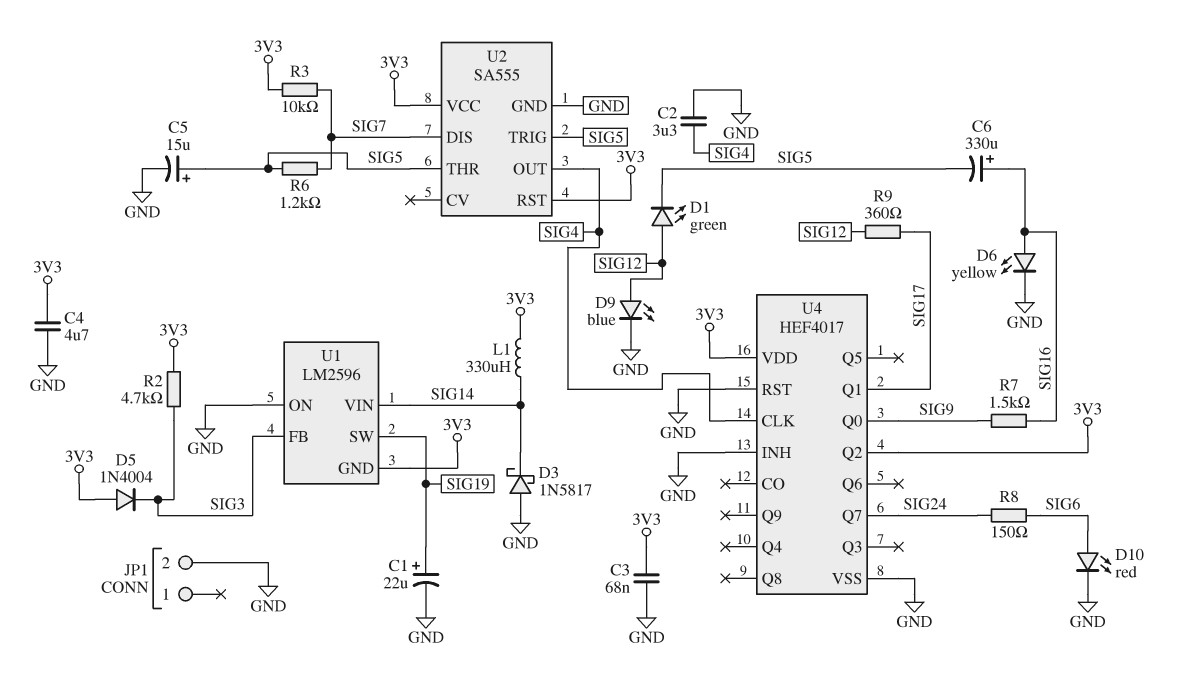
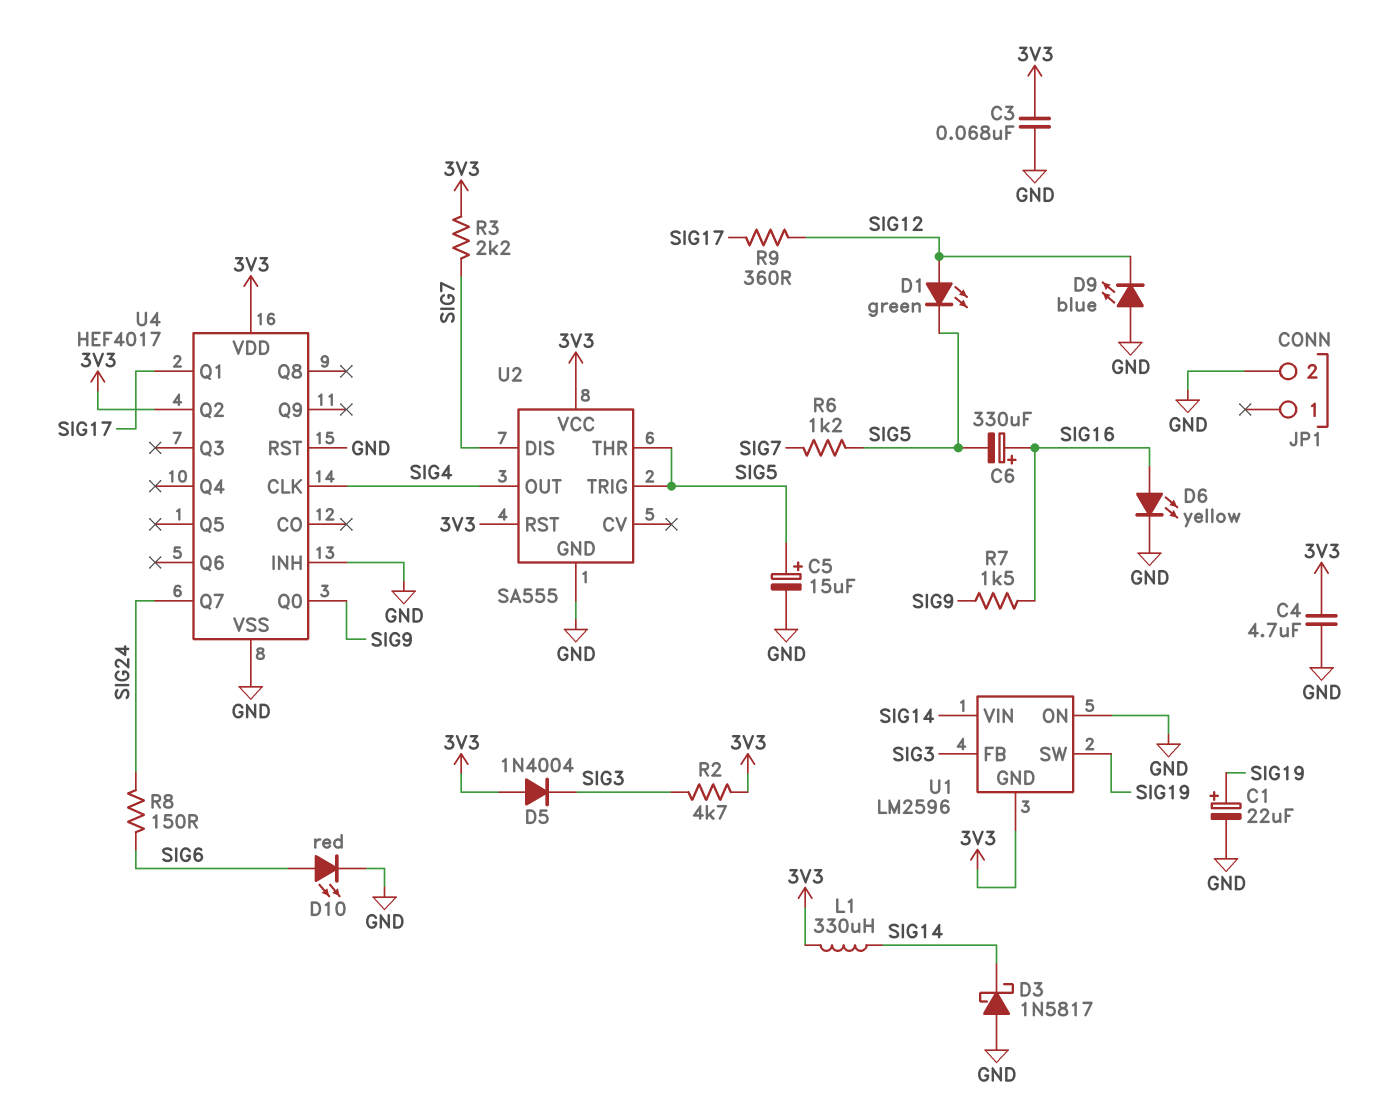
C2: 3.3uF (GND, SIG4) -> none
D9: LED blue (A SIG12, K GND) -> LED blue (A GND, K SIG12)
R3: 10k (3V3, SIG7) -> 2.2k (3V3, SIG7)

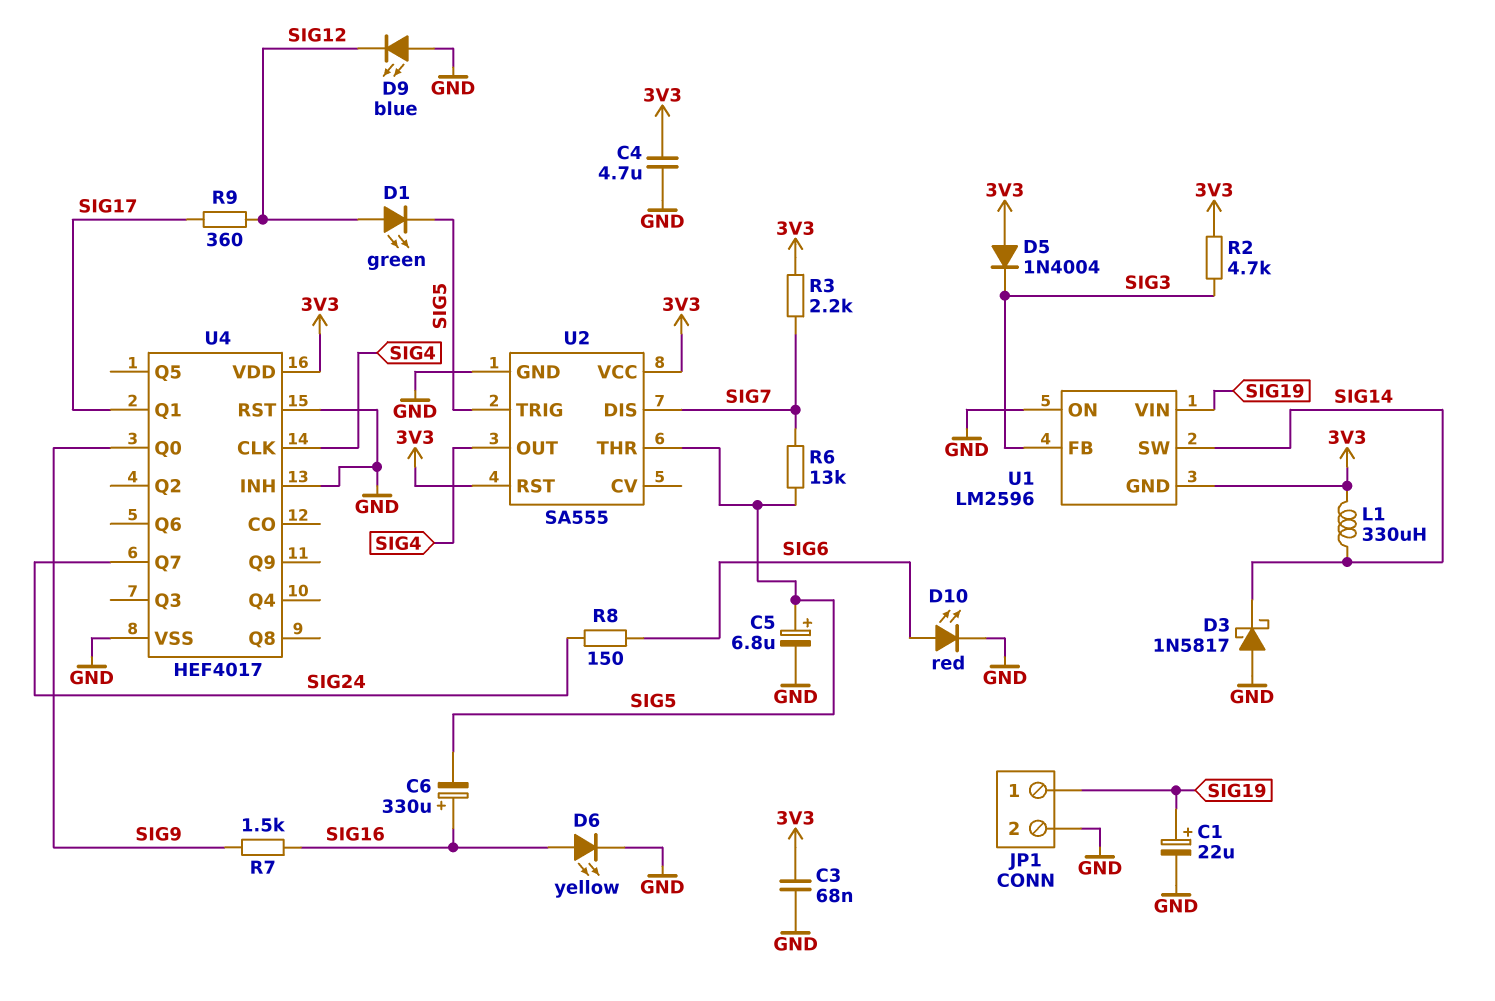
C5: 15uF (plus SIG5, minus GND) -> 6.8uF (plus SIG5, minus GND)
JP1 pin 1: none -> SIG19
R6: 1.2k (SIG5, SIG7) -> 13k (SIG5, SIG7)
U1 pin SW: SIG19 -> SIG14
U1 pin VIN: SIG14 -> SIG19
U4 pin Q2: 3V3 -> none

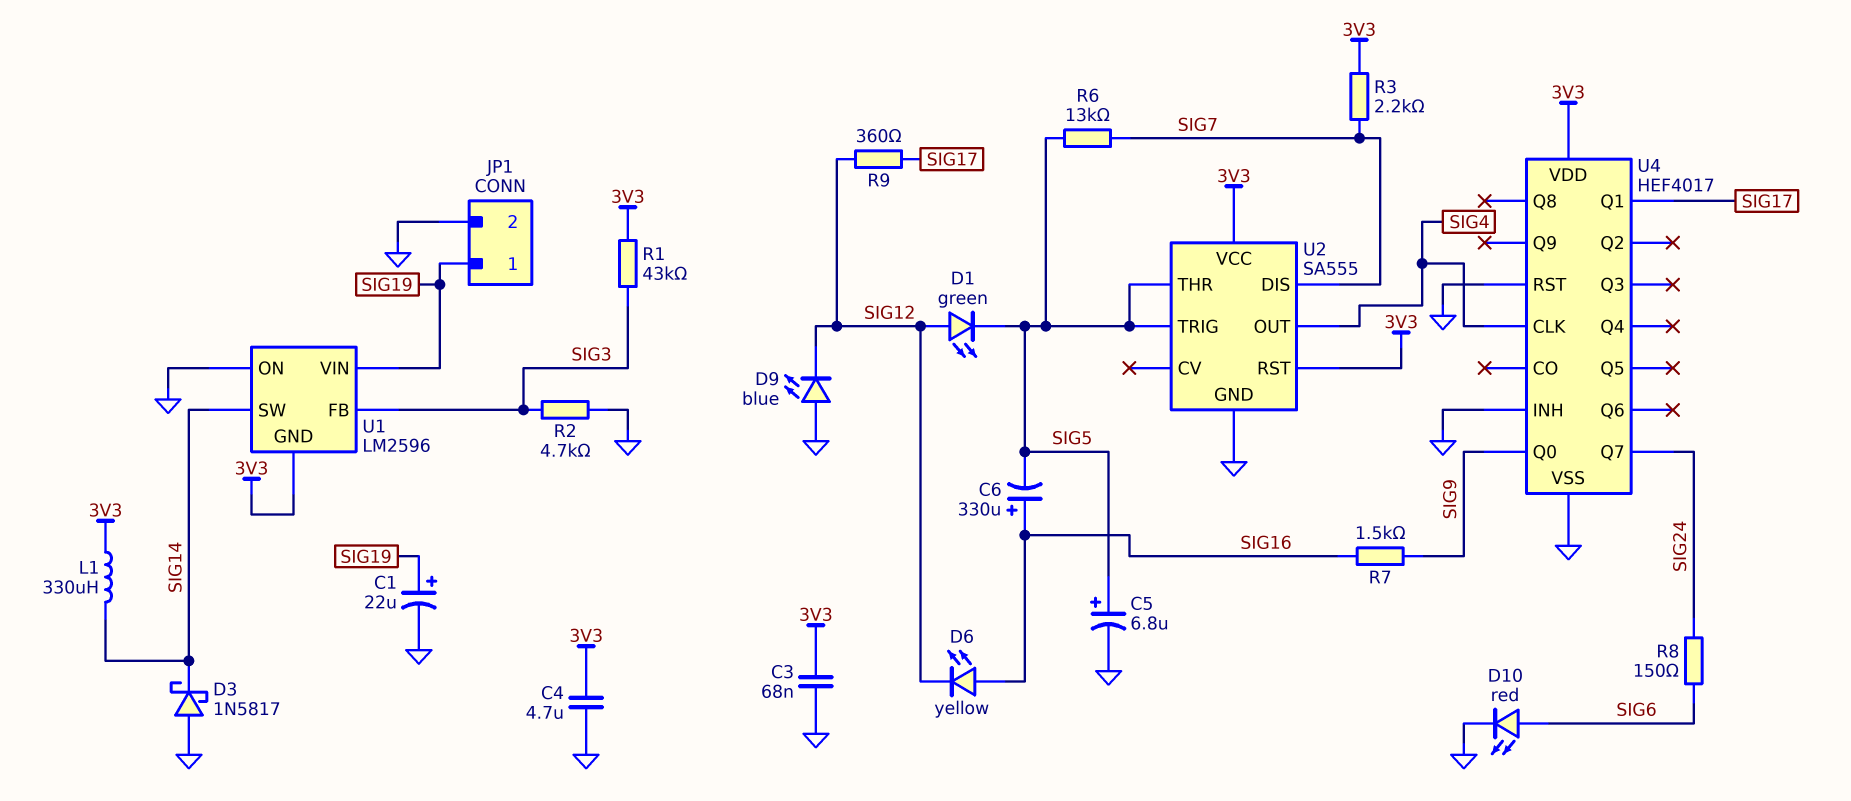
D5: diode 1N4004 (A 3V3, K SIG3) -> none
D6: LED yellow (A SIG16, K GND) -> LED yellow (A SIG16, K SIG12)
R1: none -> 43k (3V3, SIG3)
R2: 4.7k (3V3, SIG3) -> 4.7k (GND, SIG3)

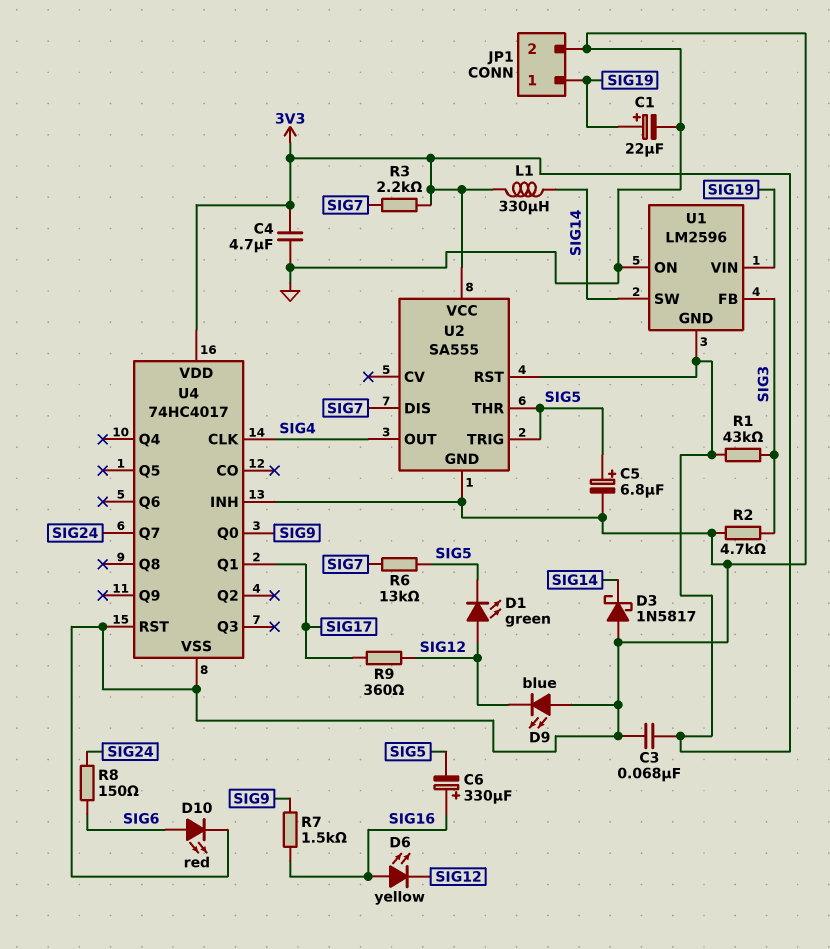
U4: HEF4017 -> 74HC4017

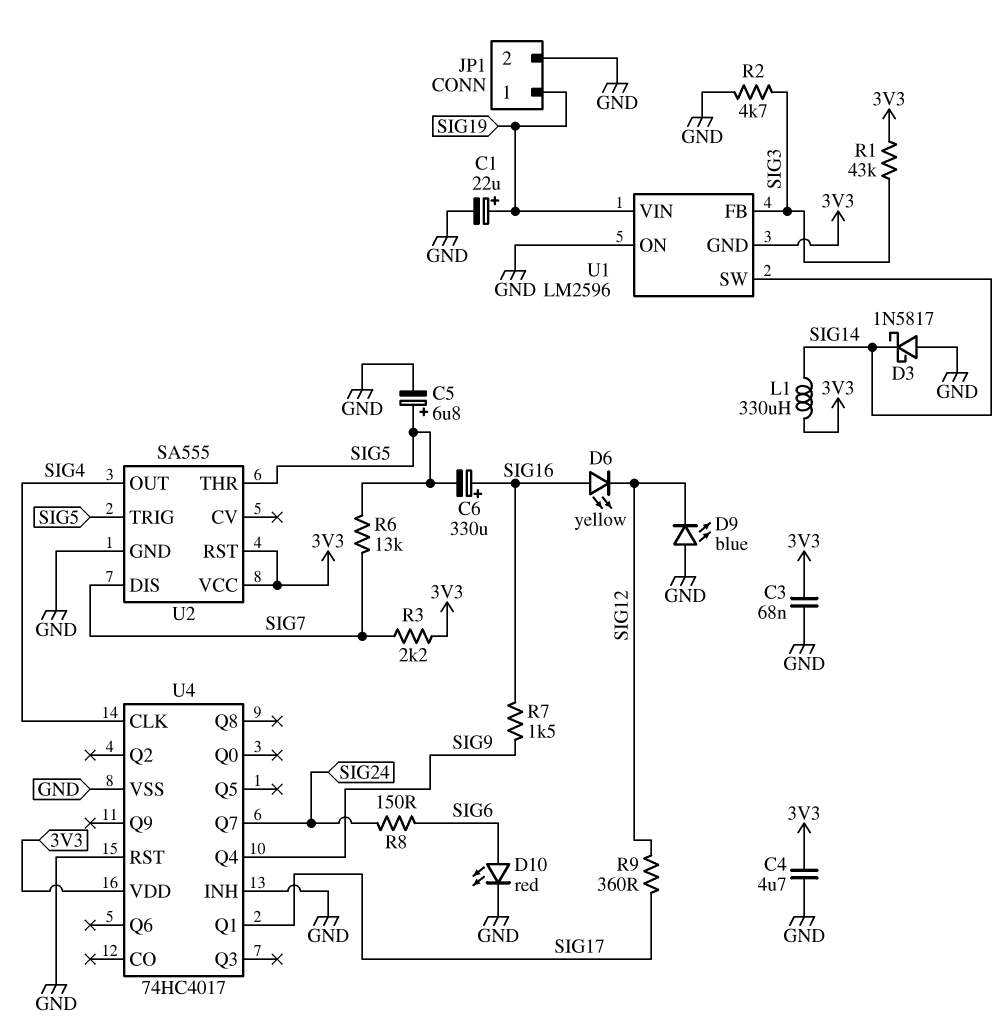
D1: LED green (A SIG12, K SIG5) -> none
U4 pin Q0: SIG9 -> none
U4 pin Q4: none -> SIG9

